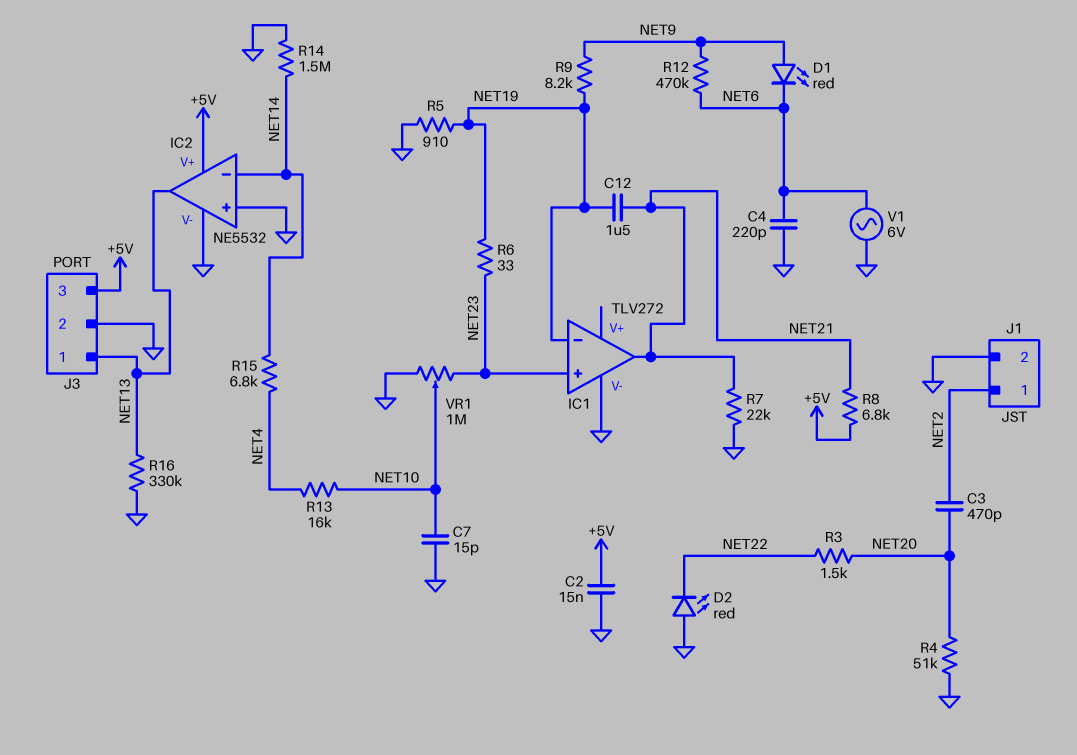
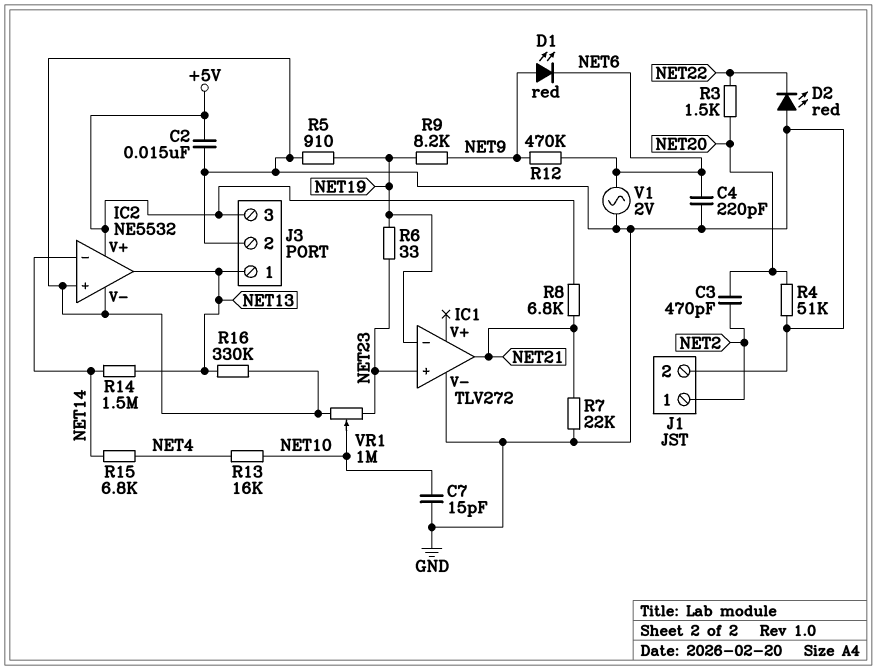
C12: 1.5uF (NET19, NET21) -> none
R14: 1.5M (GND, NET14) -> 1.5M (NET13, NET14)
V1: AC 6V (GND, NET6) -> AC 2V (GND, NET6)

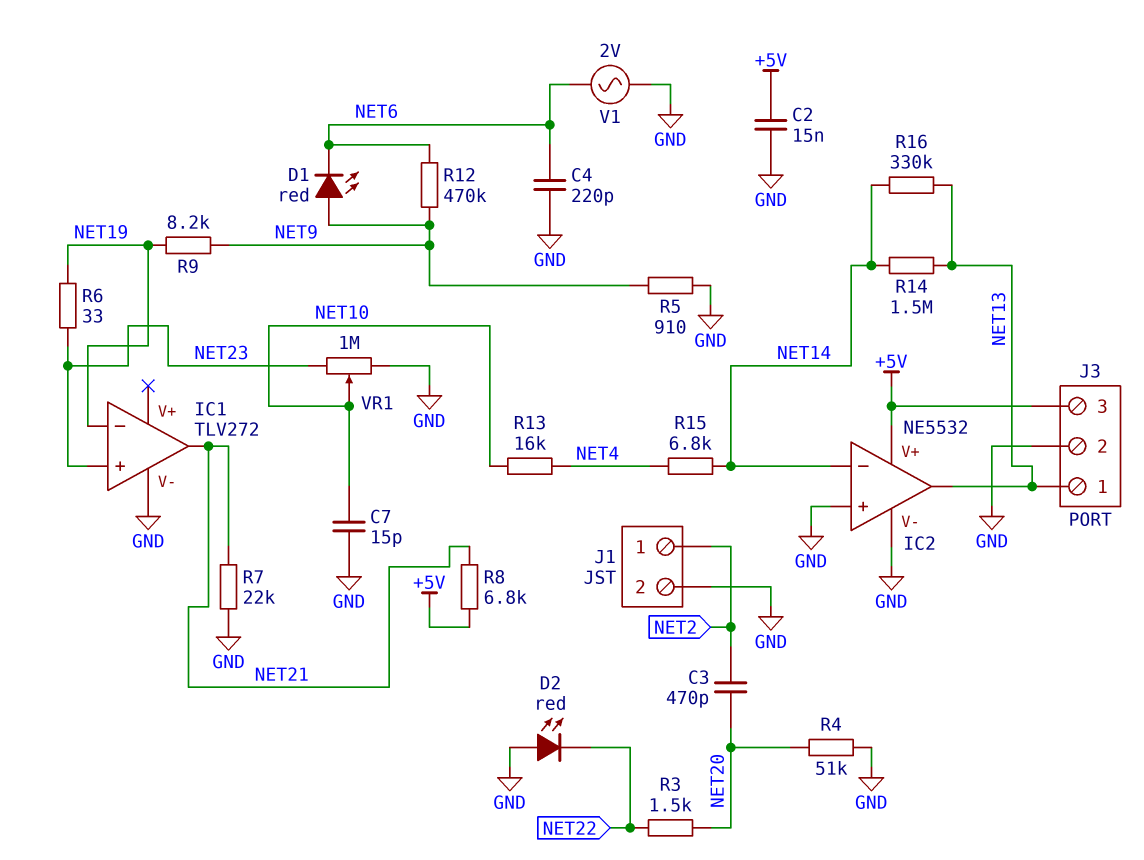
R5: 910 (GND, NET19) -> 910 (GND, NET9)
R16: 330k (GND, NET13) -> 330k (NET13, NET14)

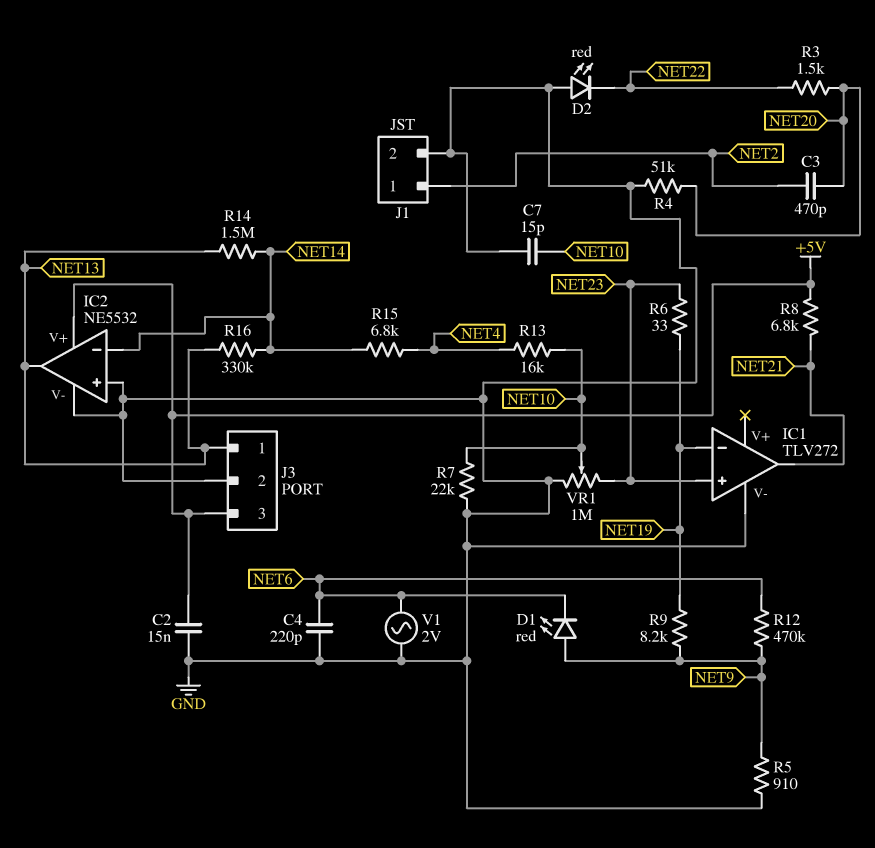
R7: 22k (GND, NET21) -> 22k (GND, NET10)

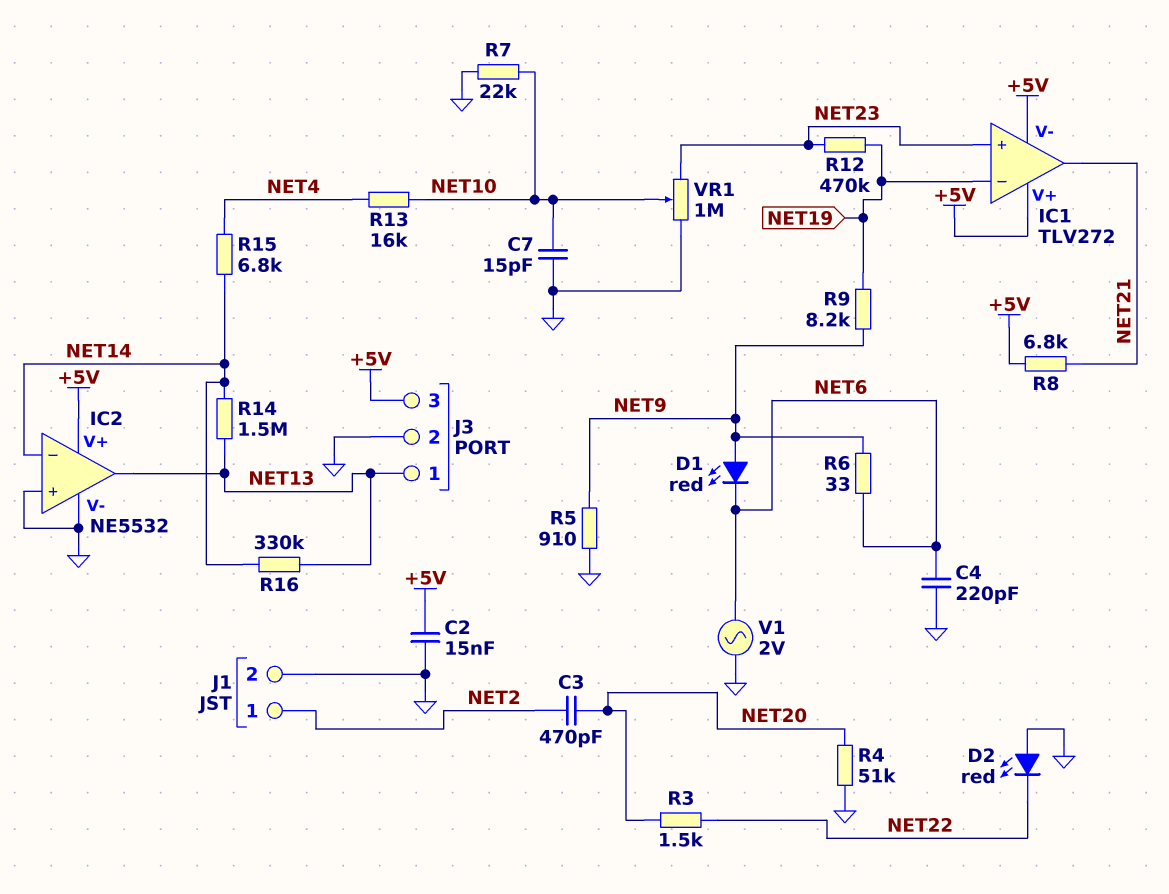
IC1 pin V+: none -> +5V
IC1 pin V-: GND -> +5V
R6: 33 (NET19, NET23) -> 33 (NET6, NET9)
R12: 470k (NET6, NET9) -> 470k (NET19, NET23)

